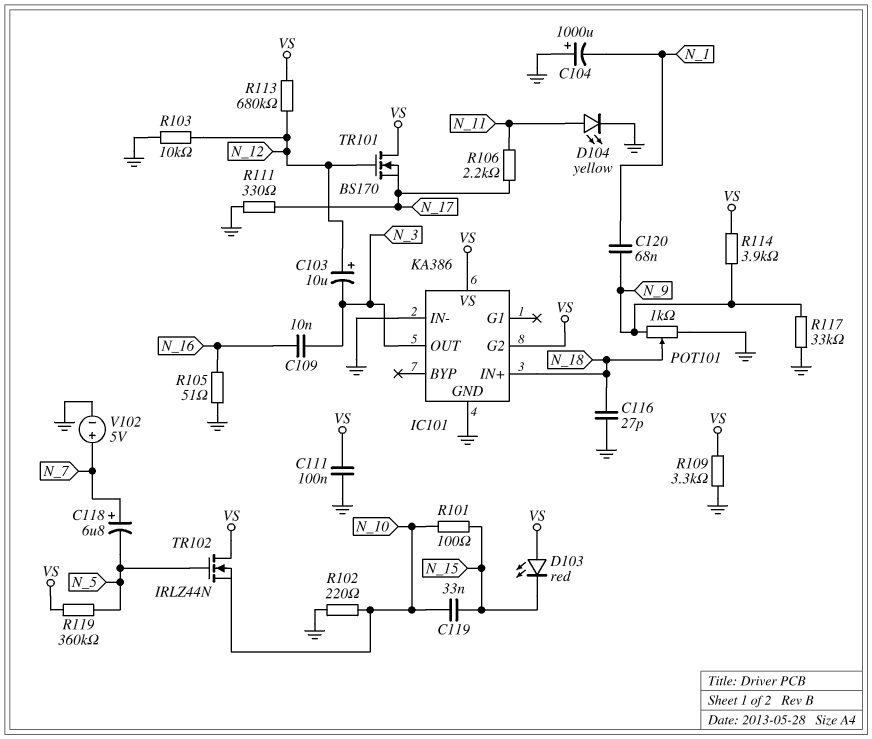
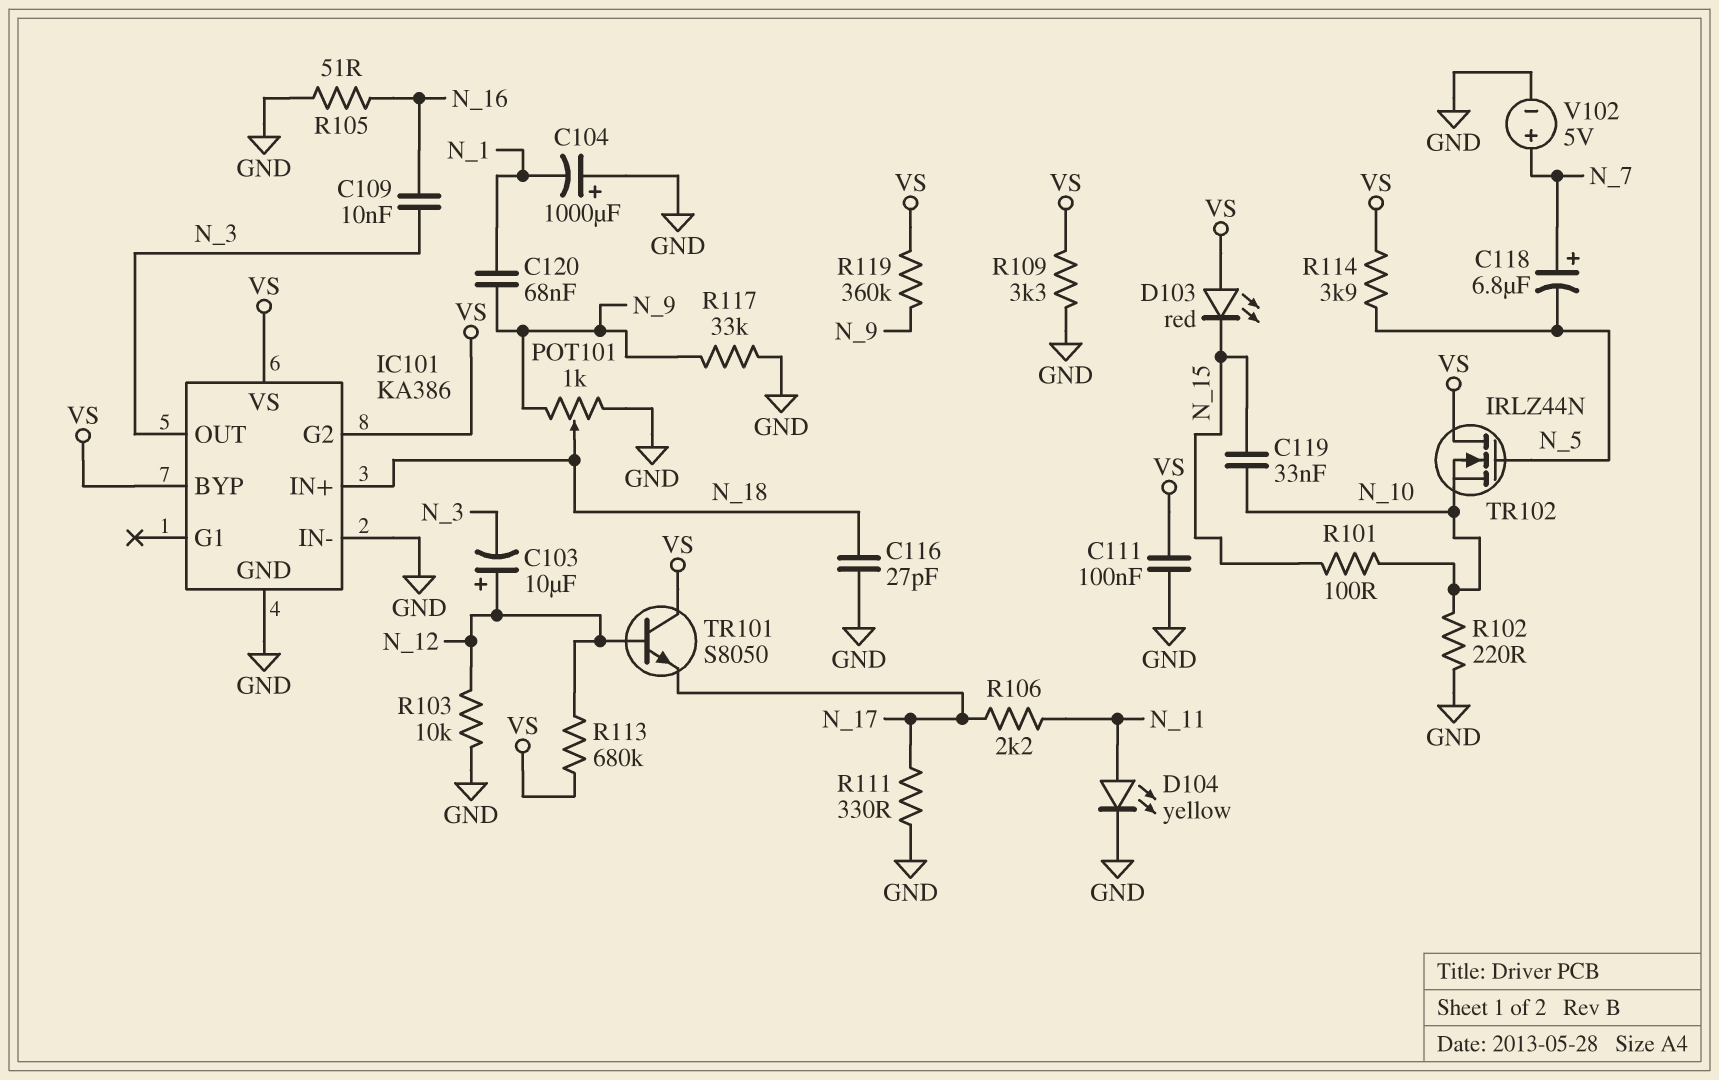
IC101 pin BYP: none -> VS
R114: 3.9k (N_9, VS) -> 3.9k (N_5, VS)
R119: 360k (N_5, VS) -> 360k (N_9, VS)
TR101: NMOS BS170 (G N_12, D VS, S N_17) -> NPN S8050 (B N_12, C VS, E N_17)

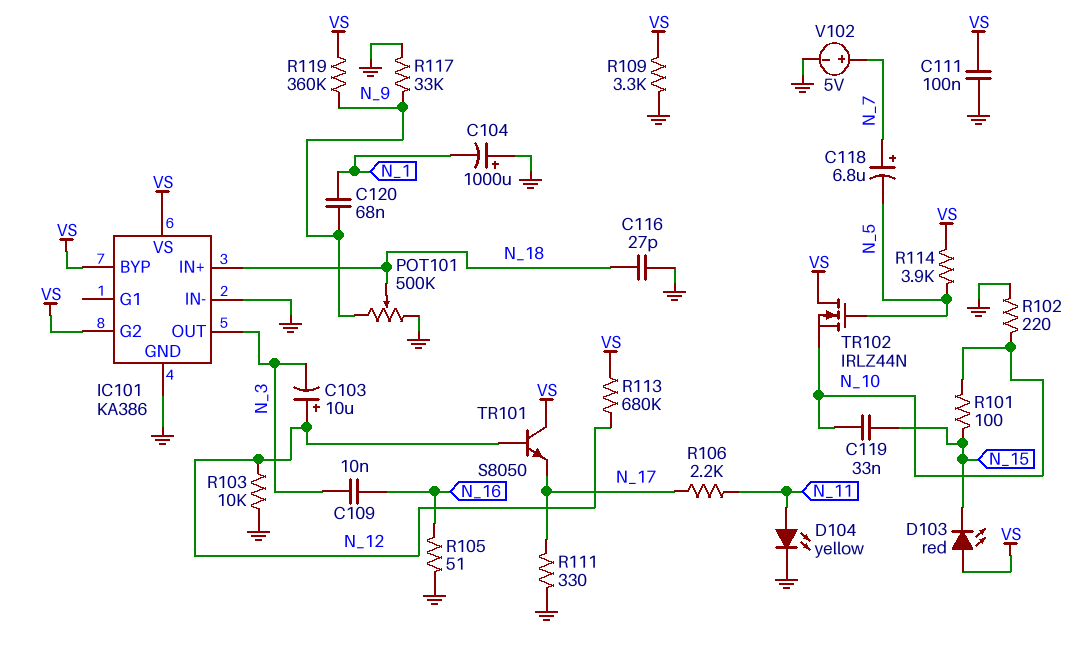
POT101: 1k (GND, N_9, wiper N_18) -> 500k (GND, N_9, wiper N_18)

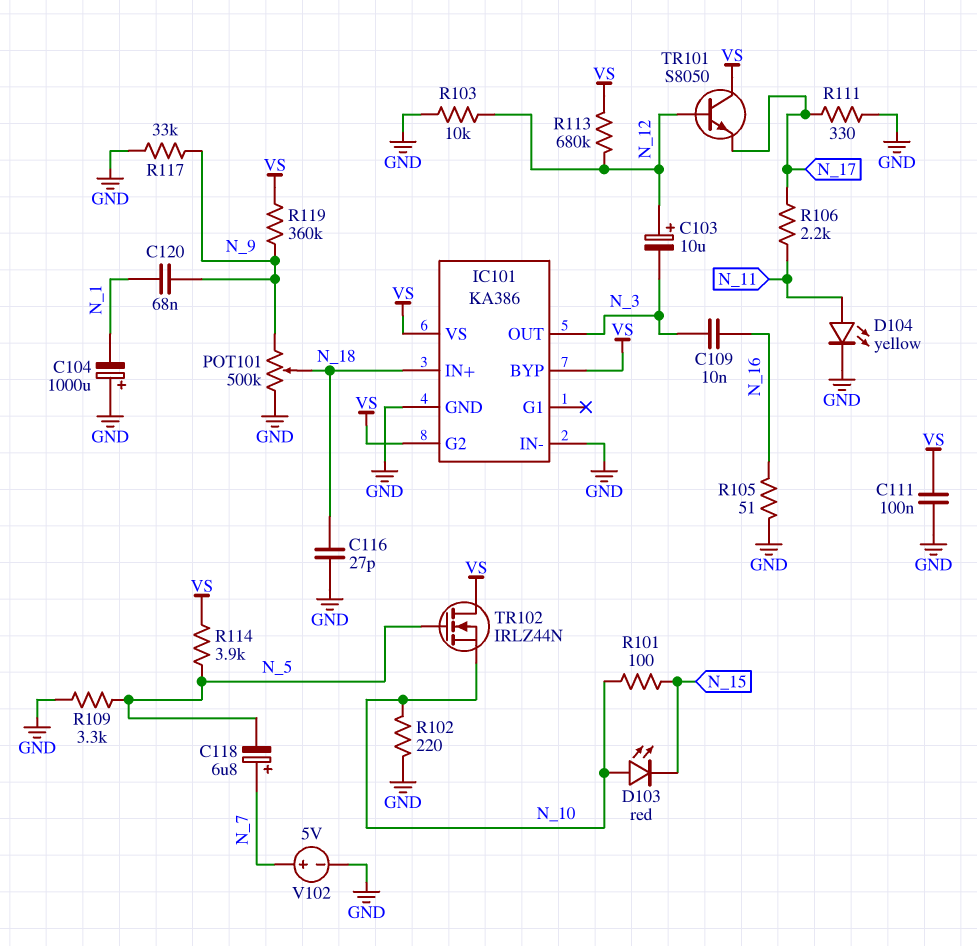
C119: 33nF (N_10, N_15) -> none
D103: LED red (A VS, K N_15) -> LED red (A N_10, K N_15)
R109: 3.3k (GND, VS) -> 3.3k (GND, N_5)

